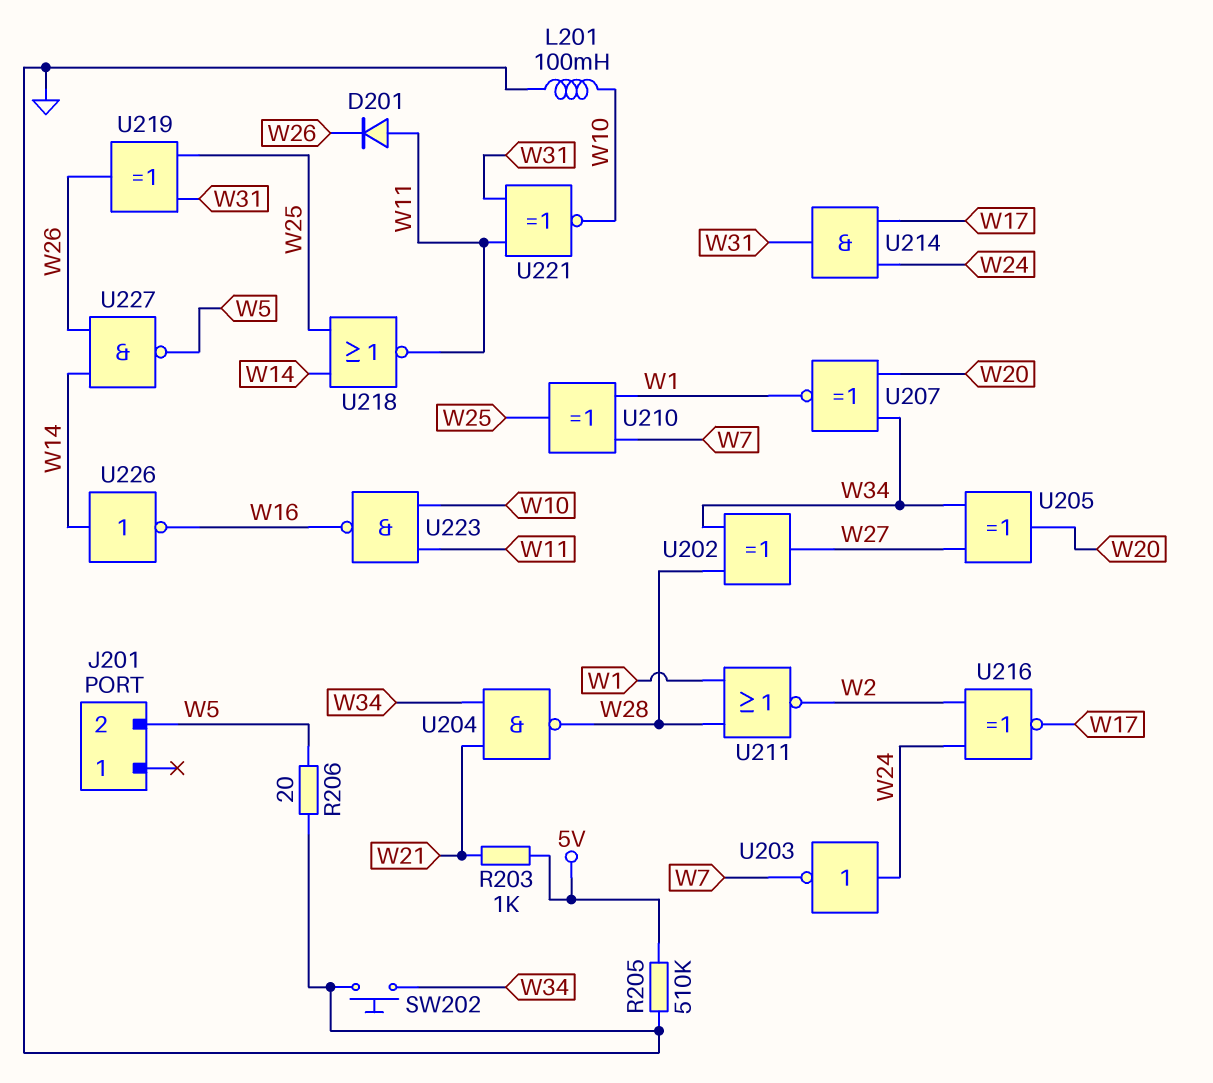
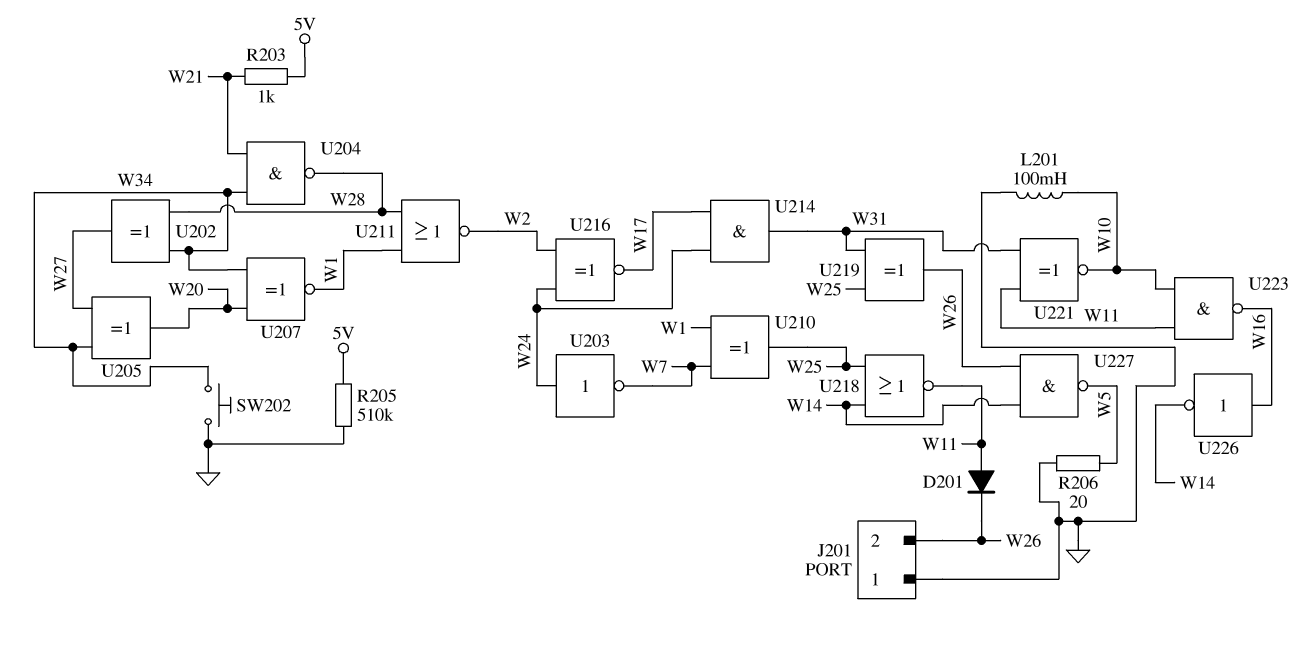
J201 pin 1: none -> GND
J201 pin 2: W5 -> W26
U226: NOT (in W14, out W16) -> NOT (in W16, out W14)

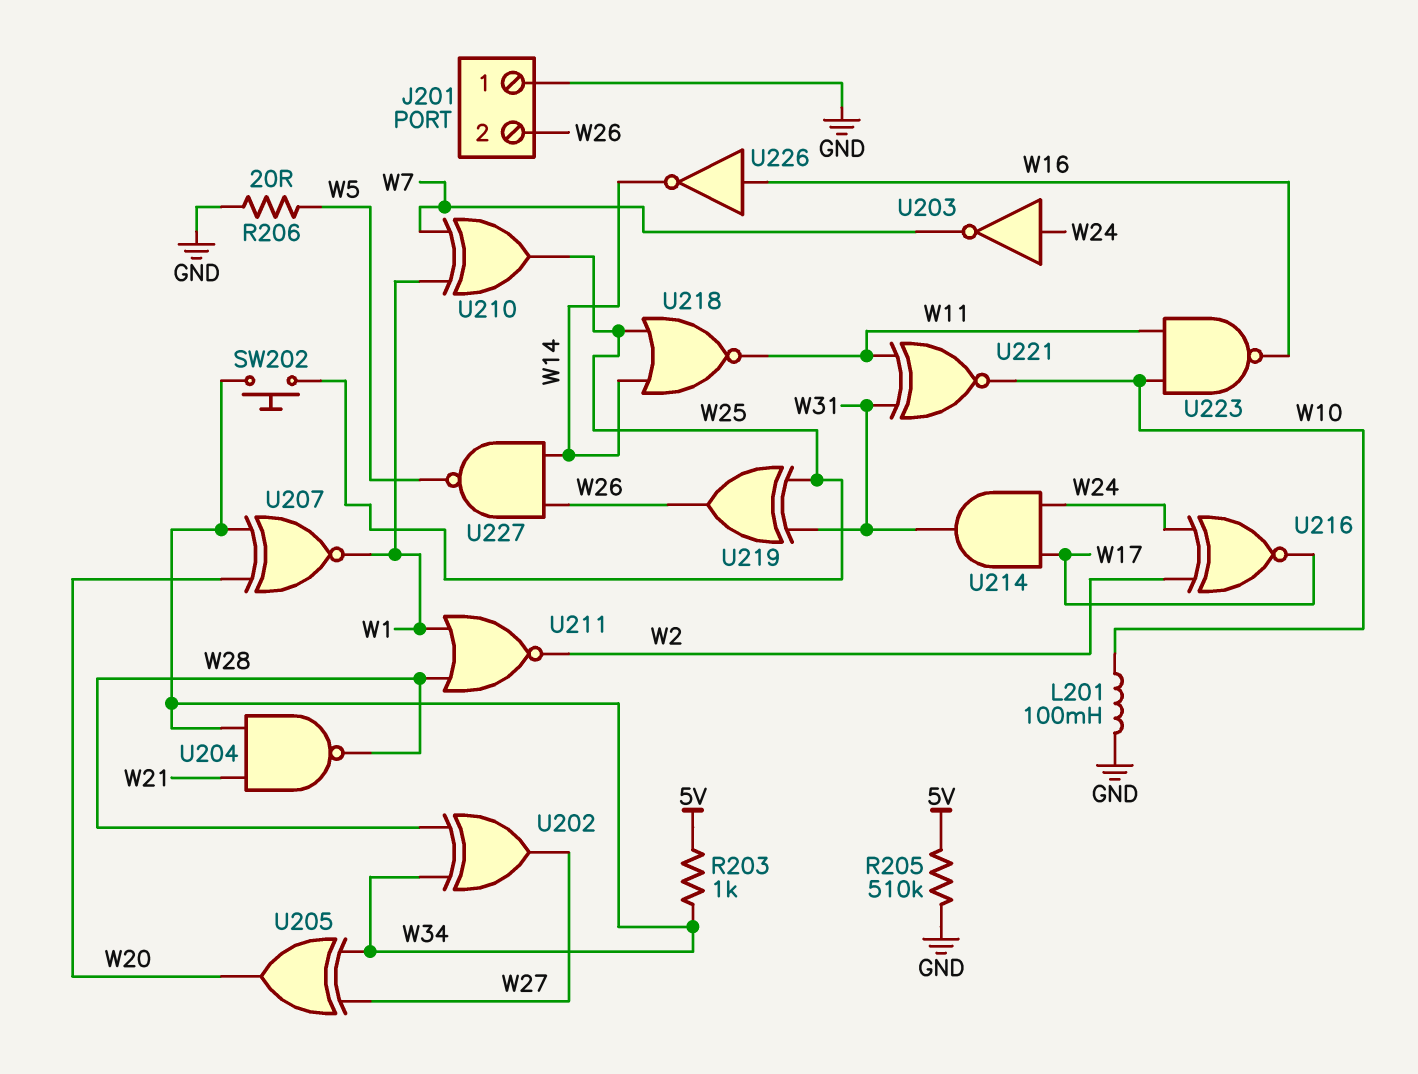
D201: diode (A W11, K W26) -> none
R203: 1k (5V, W21) -> 1k (5V, W34)
SW202: button (GND, W34) -> button (W25, W34)

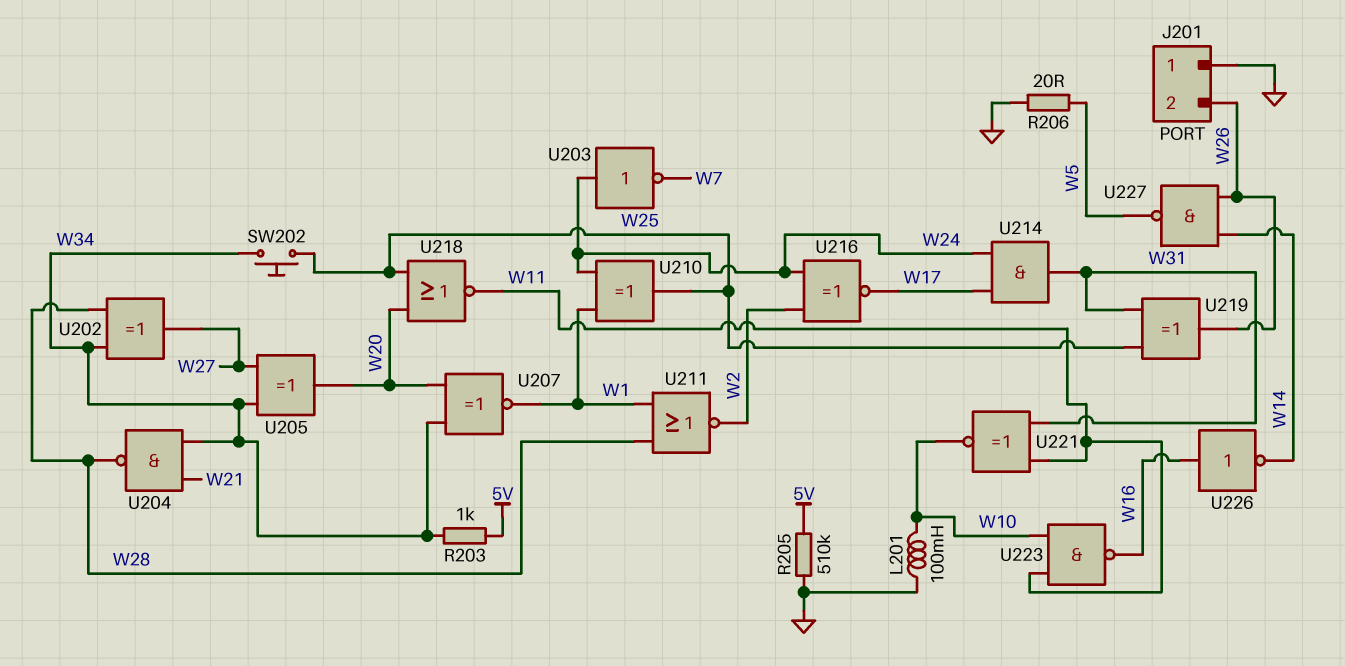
U210: XOR (in W1, in W7, out W25) -> XOR (in W1, in W24, out W25)
U218: NOR (in W14, in W25, out W11) -> NOR (in W20, in W25, out W11)

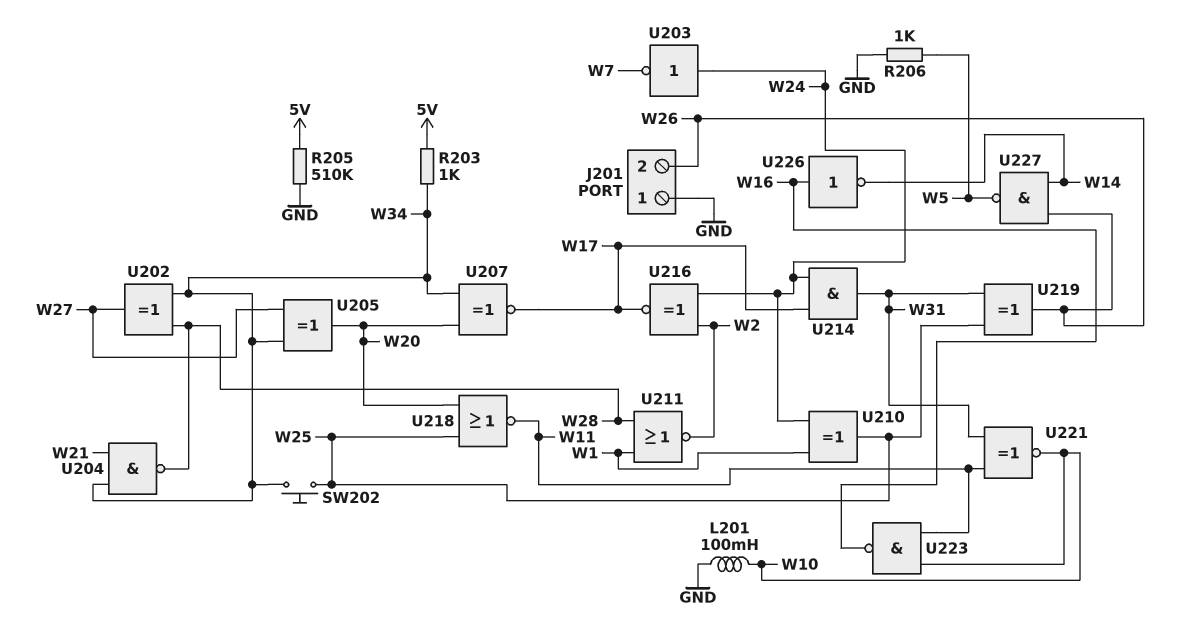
R206: 20 (GND, W5) -> 1k (GND, W5)
U207: XNOR (in W20, in W34, out W1) -> XNOR (in W20, in W34, out W17)

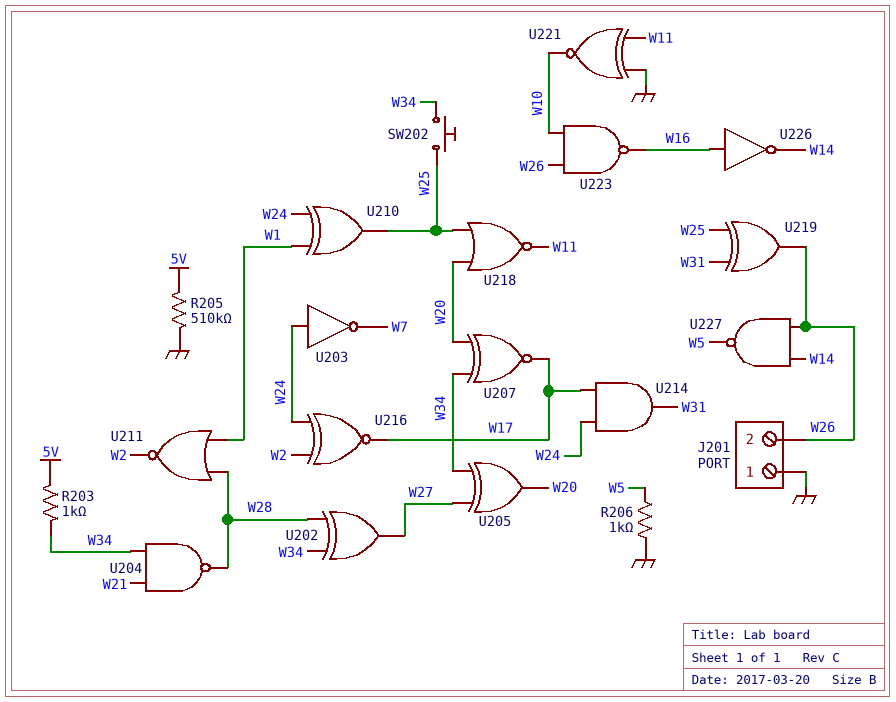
L201: 100mH (GND, W10) -> none
U221: XNOR (in W11, in W31, out W10) -> XNOR (in GND, in W11, out W10)
U223: NAND (in W10, in W11, out W16) -> NAND (in W10, in W26, out W16)

